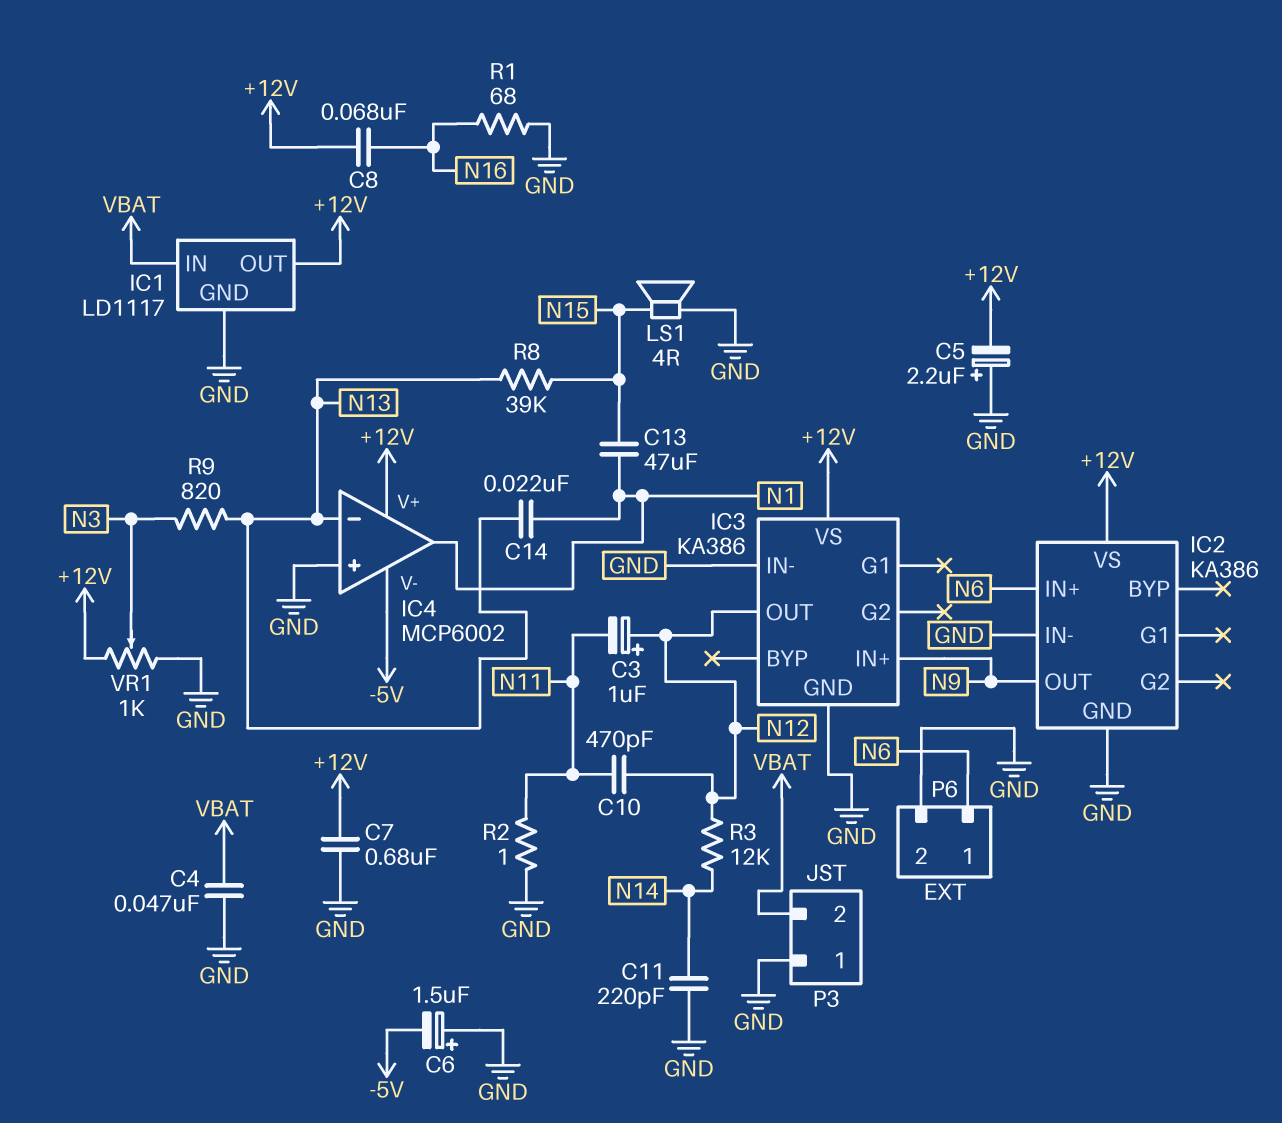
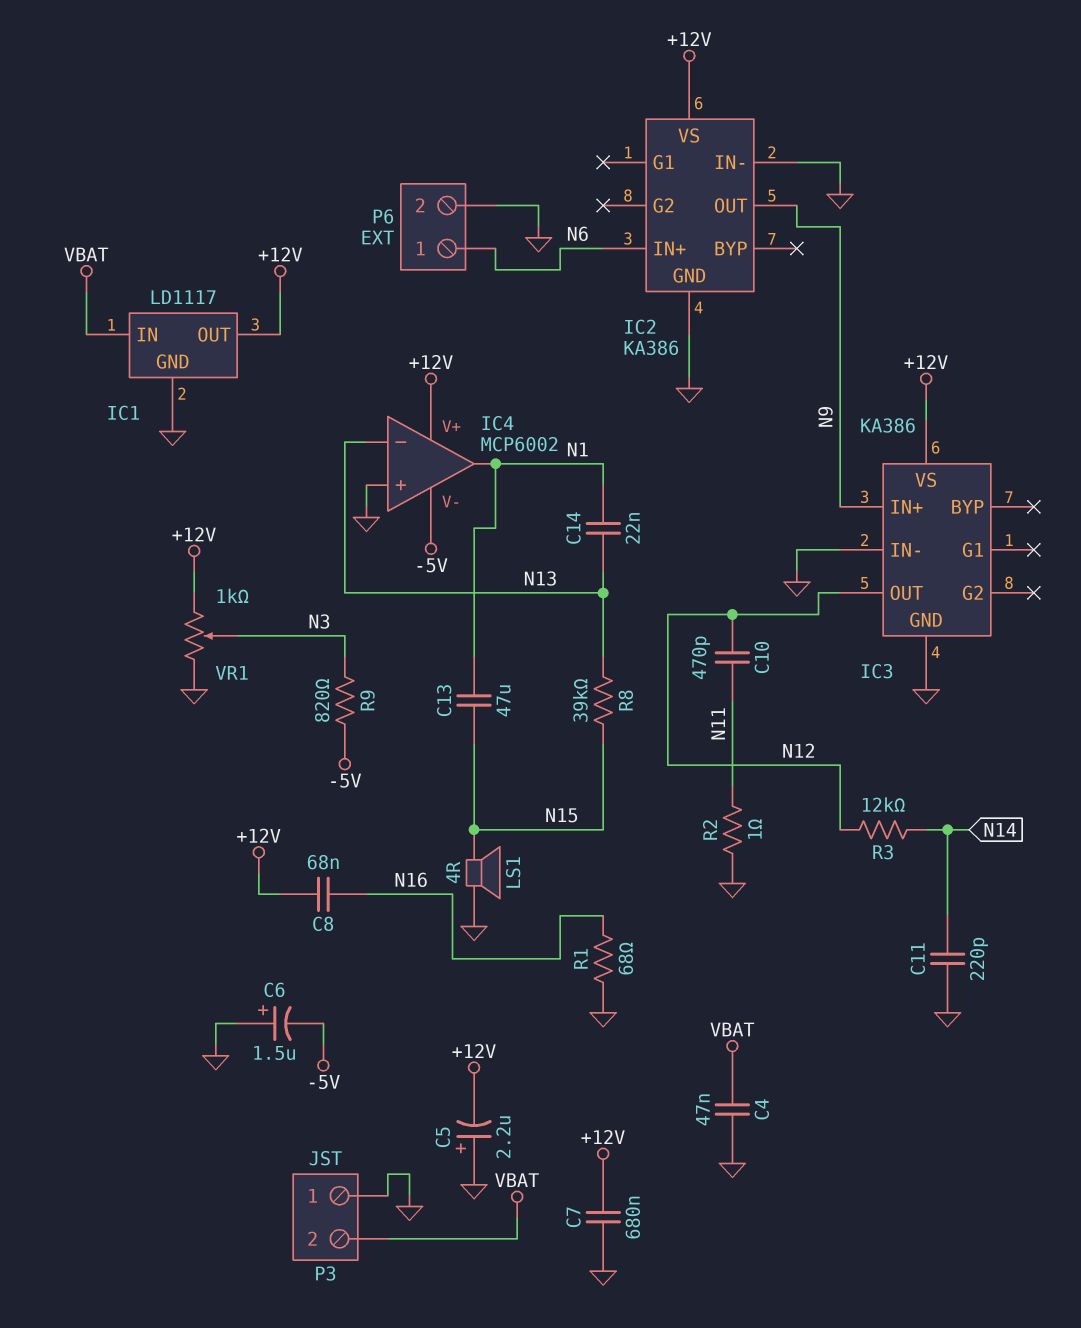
C3: 1uF (plus N12, minus N11) -> none
R9: 820 (N3, N13) -> 820 (-5V, N3)

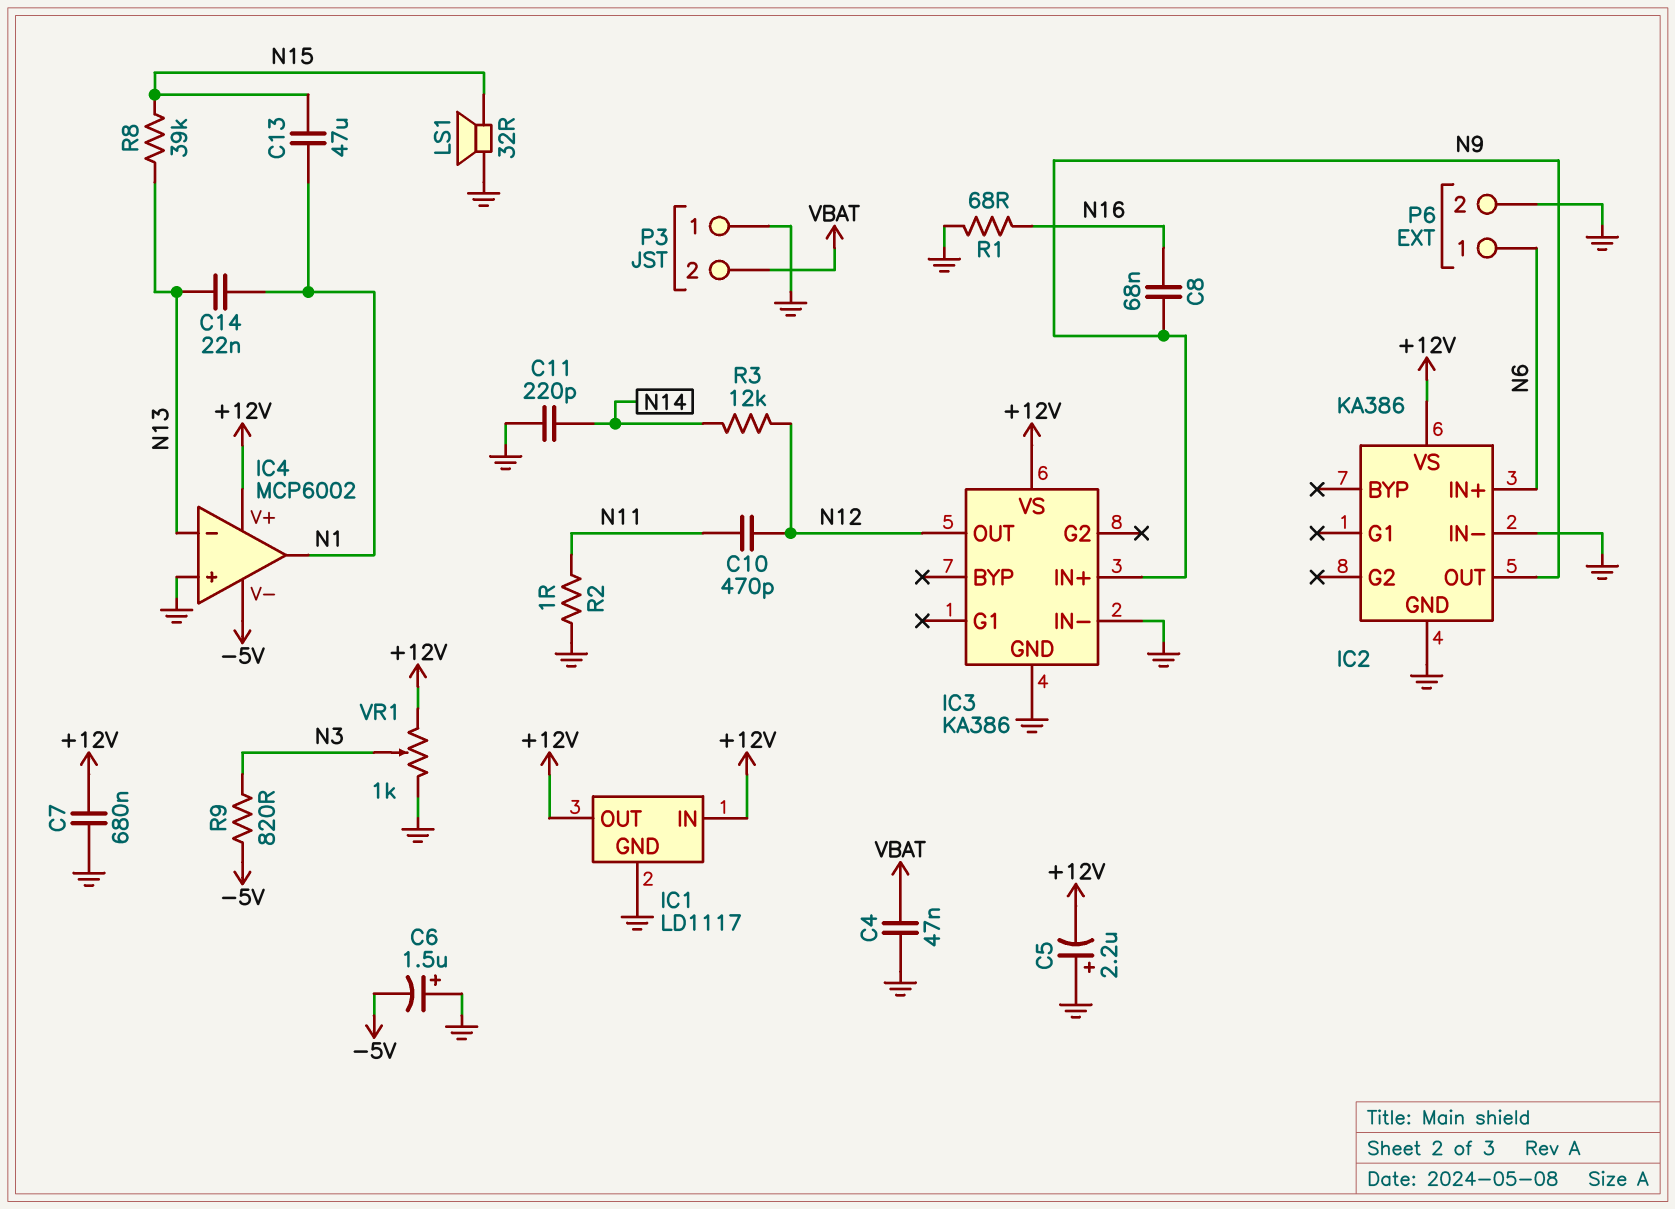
C8: 68nF (+12V, N16) -> 68nF (N9, N16)
IC1 pin IN: VBAT -> +12V
LS1: speaker 4R (GND, N15) -> speaker 32R (GND, N15)

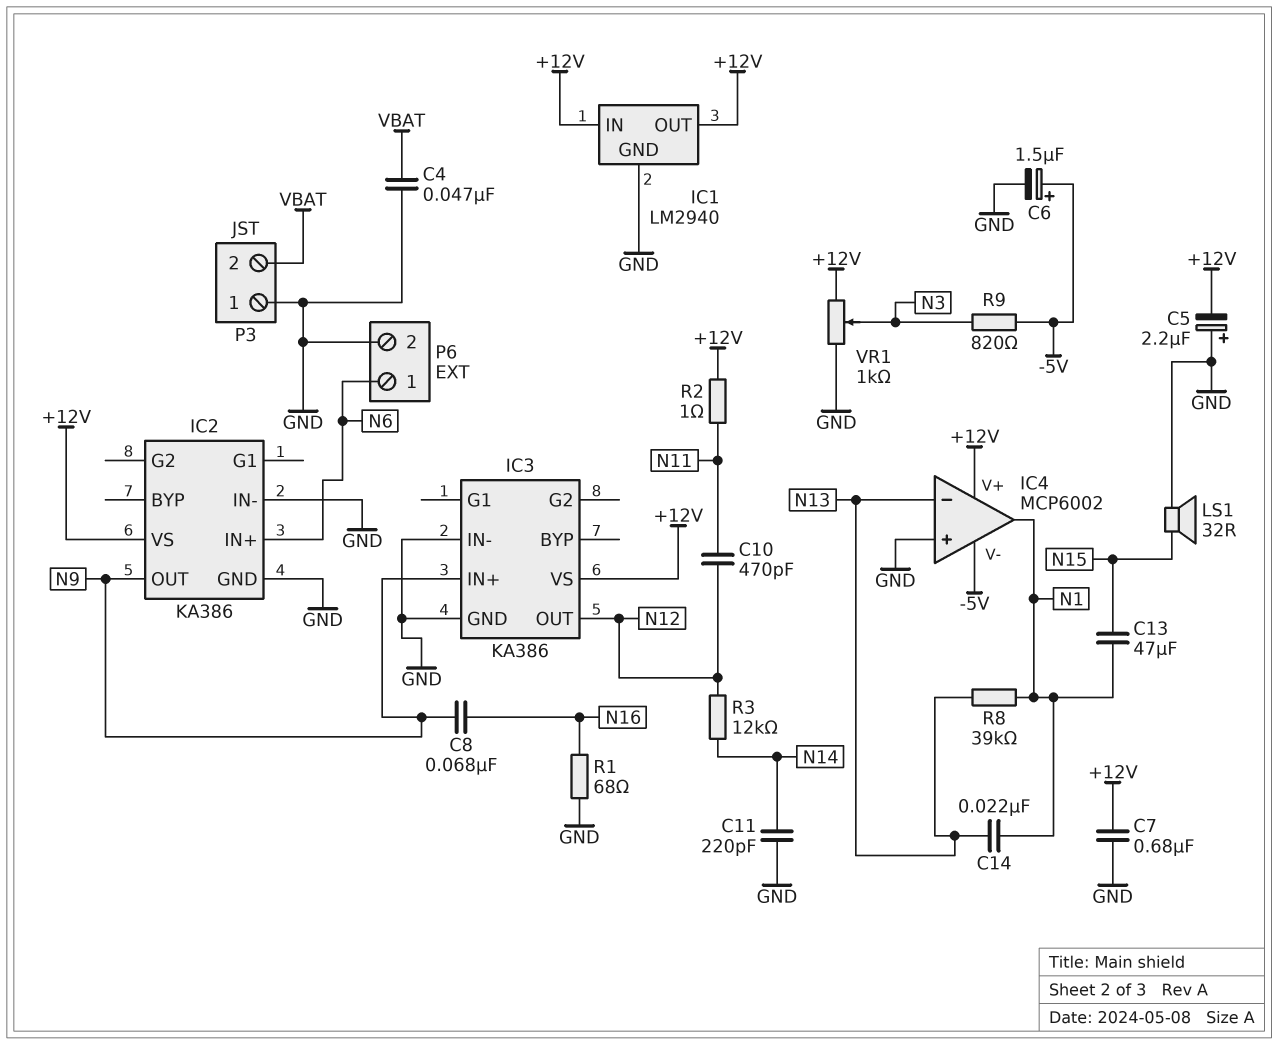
C6: 1.5uF (plus GND, minus -5V) -> 1.5uF (plus -5V, minus GND)
IC1: LD1117 -> LM2940
R2: 1 (GND, N11) -> 1 (+12V, N11)
R8: 39k (N13, N15) -> 39k (N1, N13)

